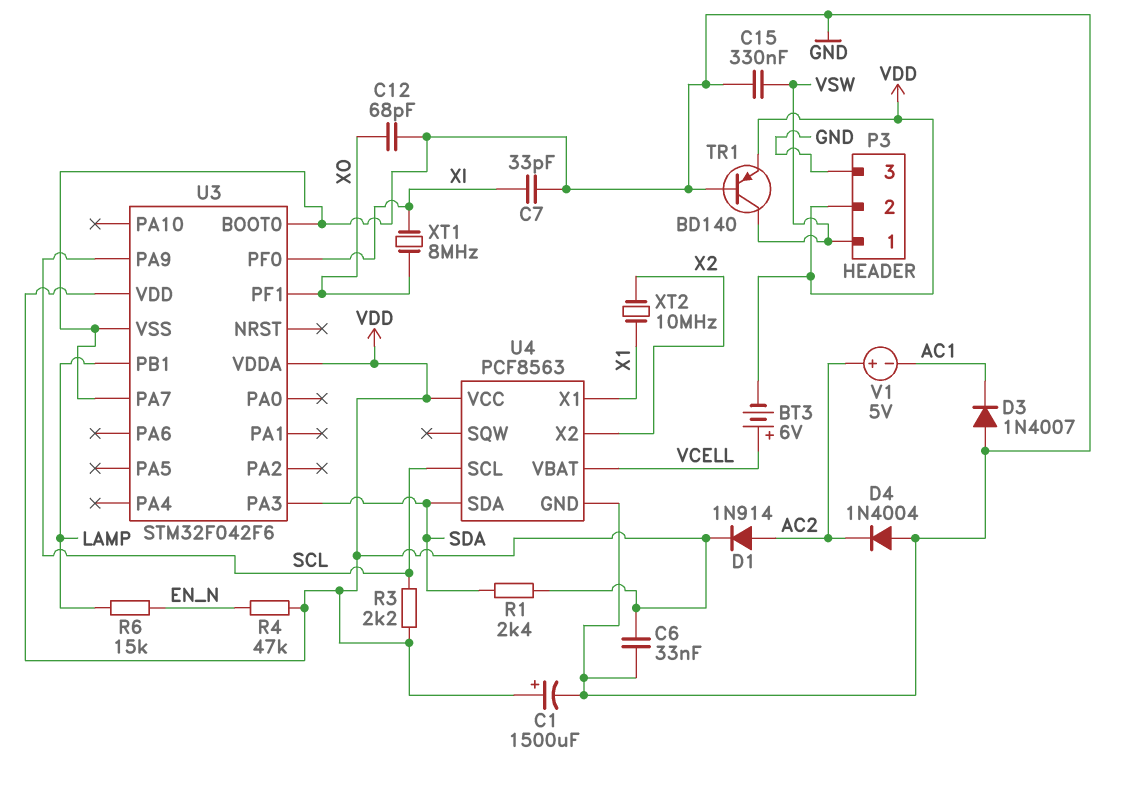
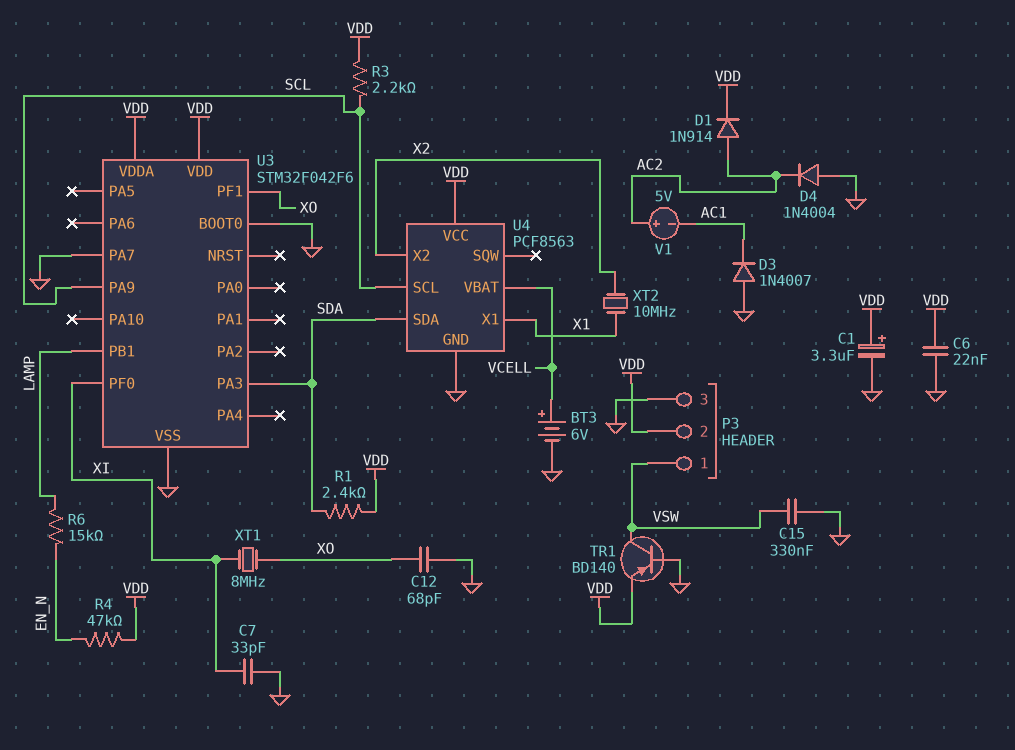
BT3: 6V (plus VCELL, minus VDD) -> 6V (plus VCELL, minus GND)
C1: 1500uF (plus VDD, minus GND) -> 3.3uF (plus VDD, minus GND)
C6: 33nF (GND, VDD) -> 22nF (GND, VDD)

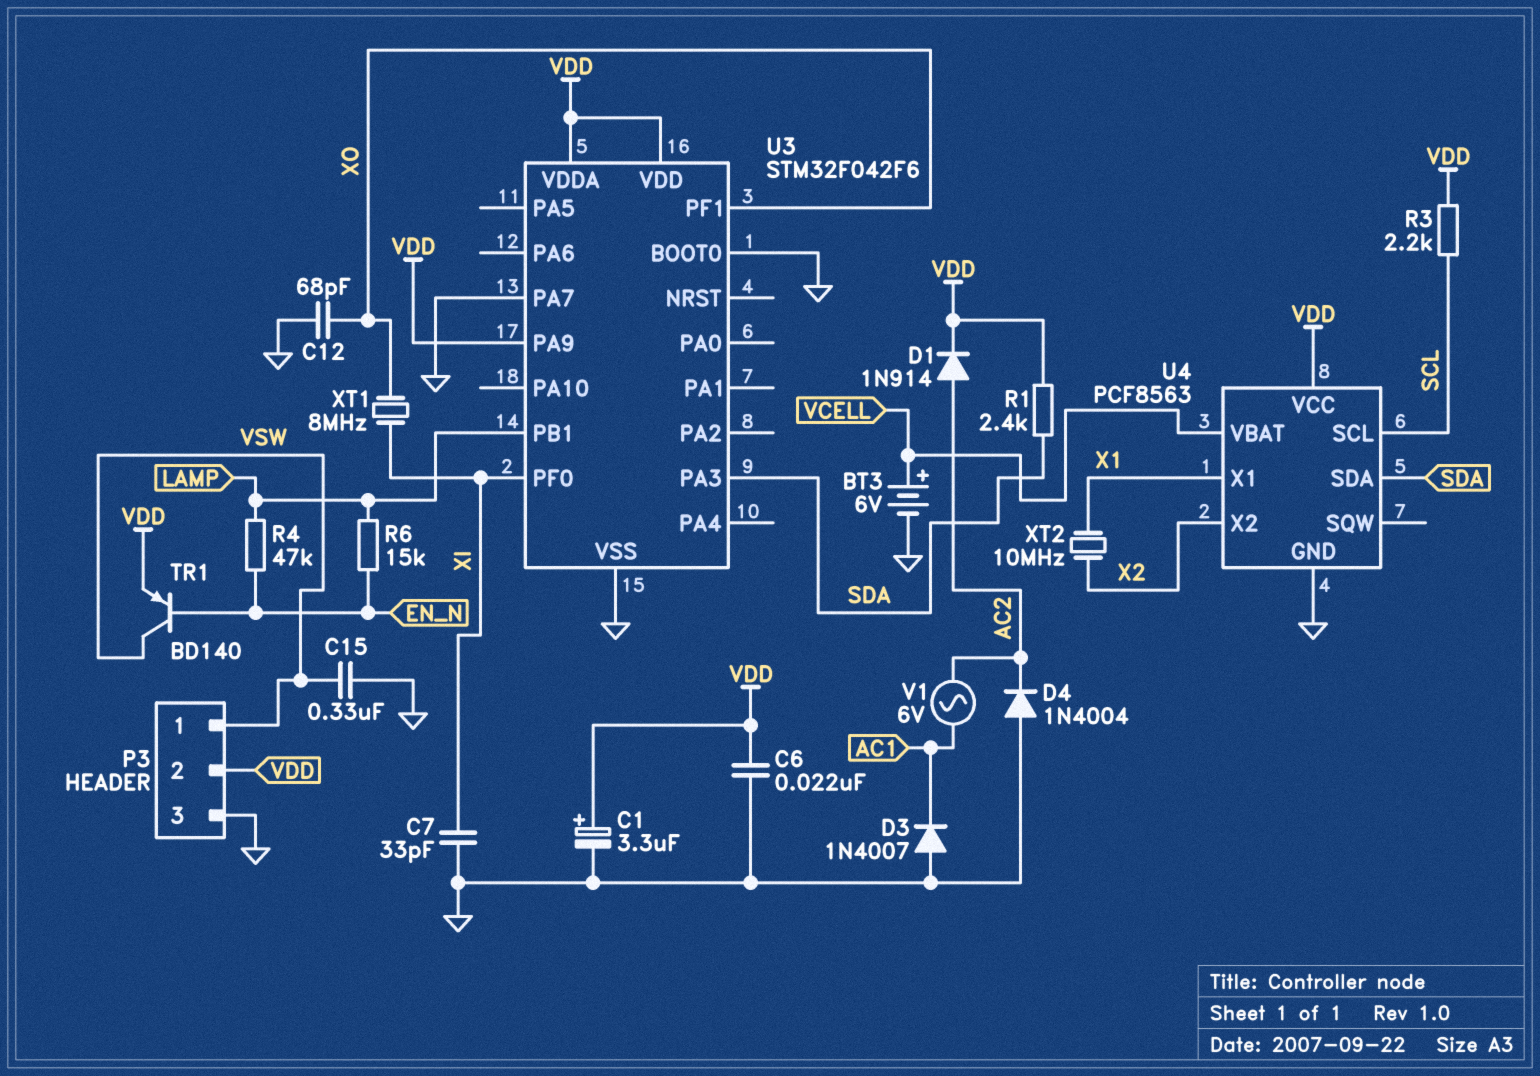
R4: 47k (EN_N, VDD) -> 47k (EN_N, LAMP)
TR1: PNP BD140 (B GND, C VSW, E VDD) -> PNP BD140 (B EN_N, C VSW, E VDD)
U3 pin PA9: SCL -> VDD
V1: 5V (plus AC2, minus AC1) -> AC 6V (AC1, AC2)

